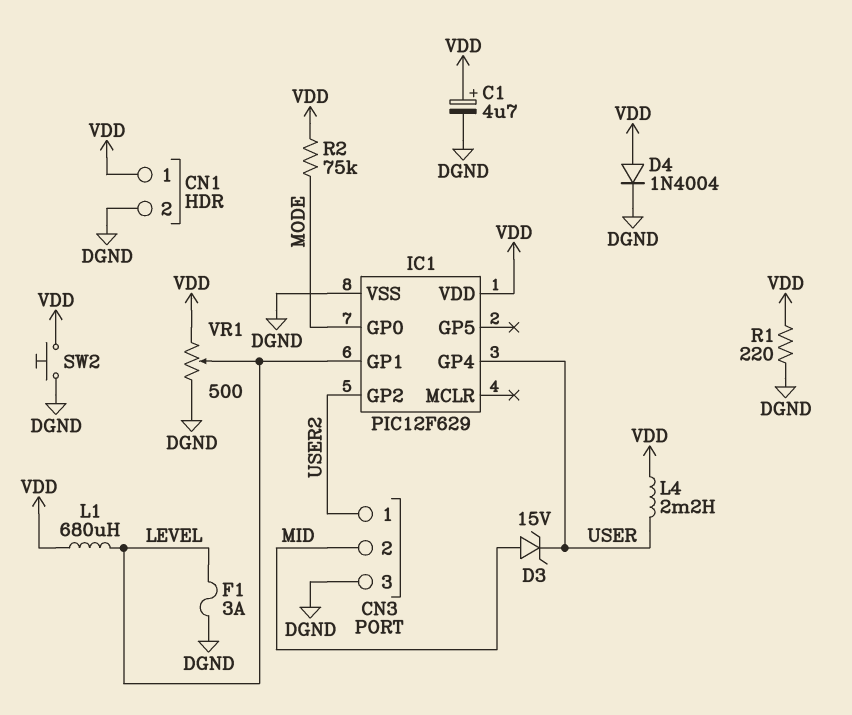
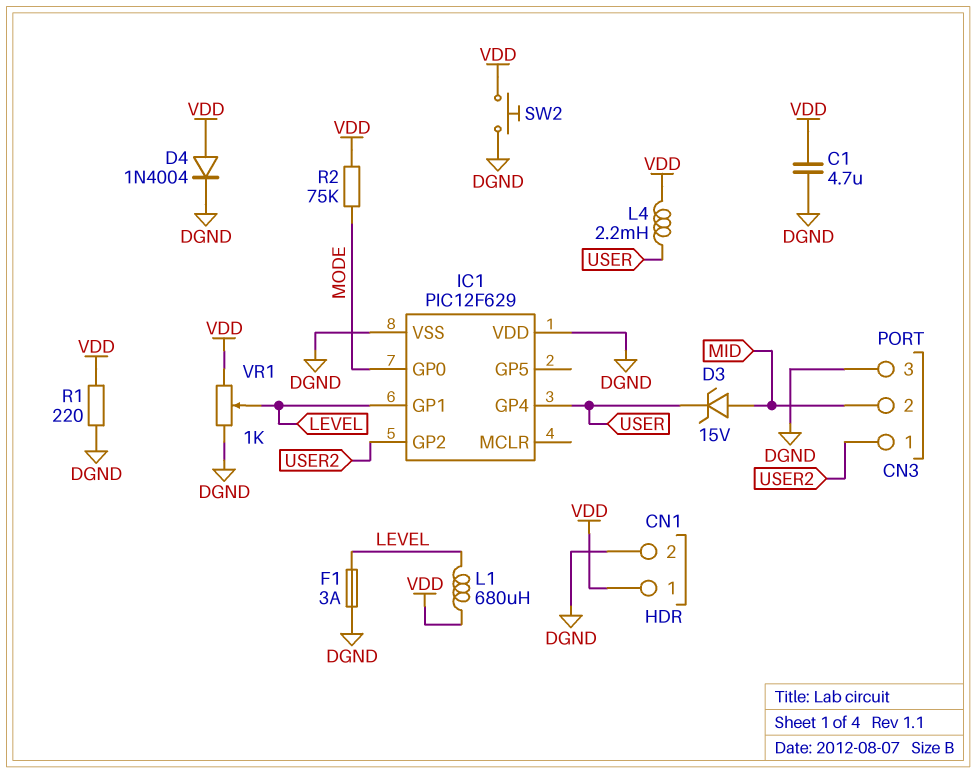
C1: 4.7uF (plus VDD, minus DGND) -> 4.7uF (DGND, VDD)
IC1 pin VDD: VDD -> DGND
VR1: 500 (DGND, VDD, wiper LEVEL) -> 1k (DGND, VDD, wiper LEVEL)

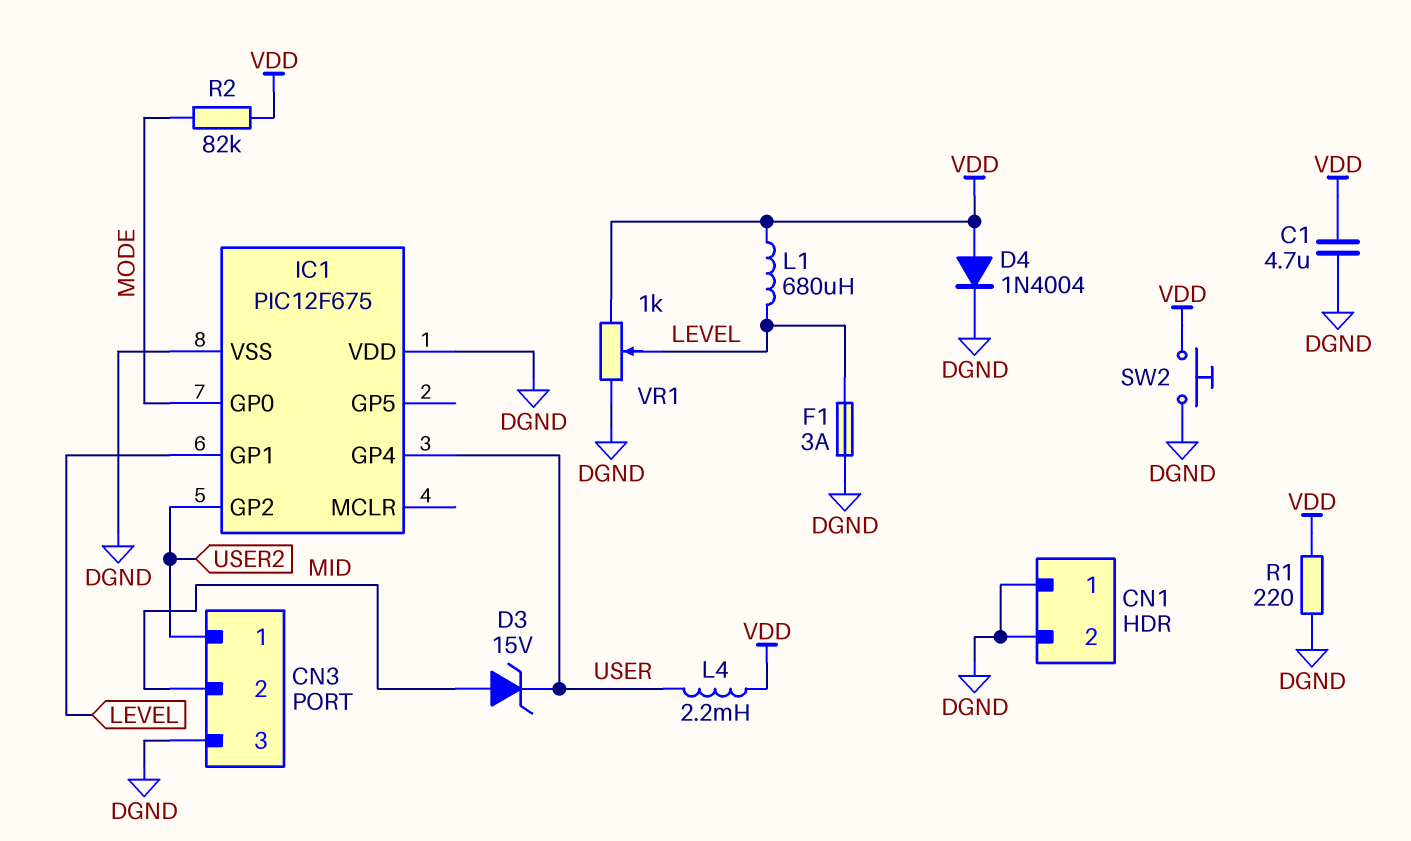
CN1 pin 1: VDD -> DGND
IC1: PIC12F629 -> PIC12F675
R2: 75k (MODE, VDD) -> 82k (MODE, VDD)

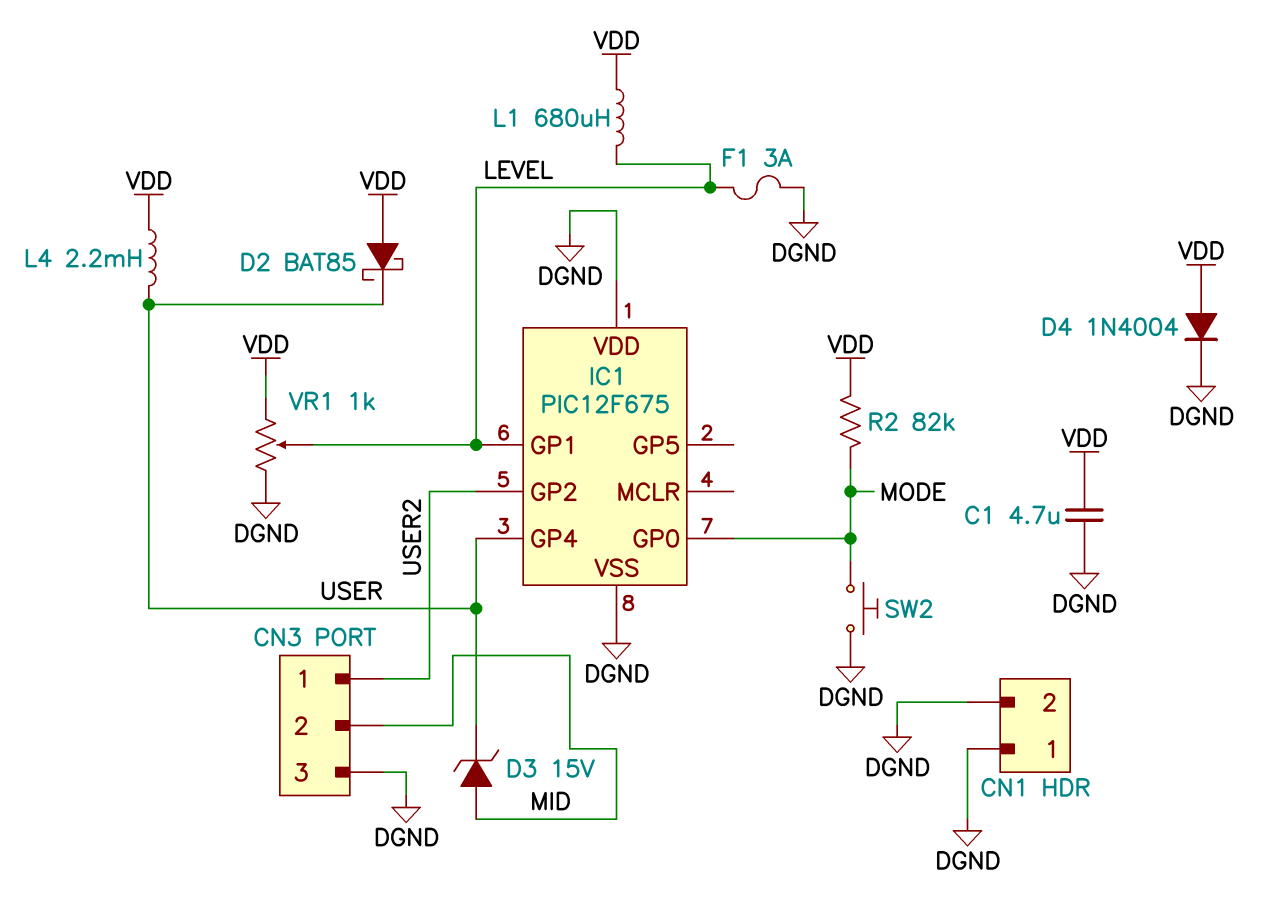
D2: none -> schottky BAT85 (A VDD, K USER)
R1: 220 (DGND, VDD) -> none
SW2: button (DGND, VDD) -> button (DGND, MODE)

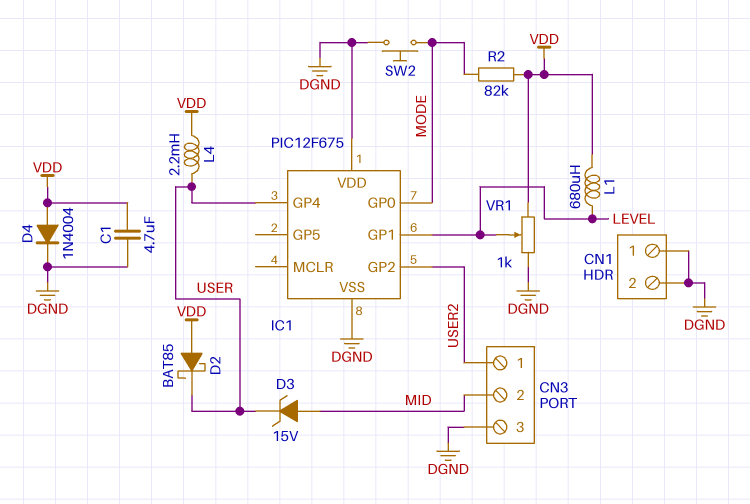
F1: 3A (DGND, LEVEL) -> none

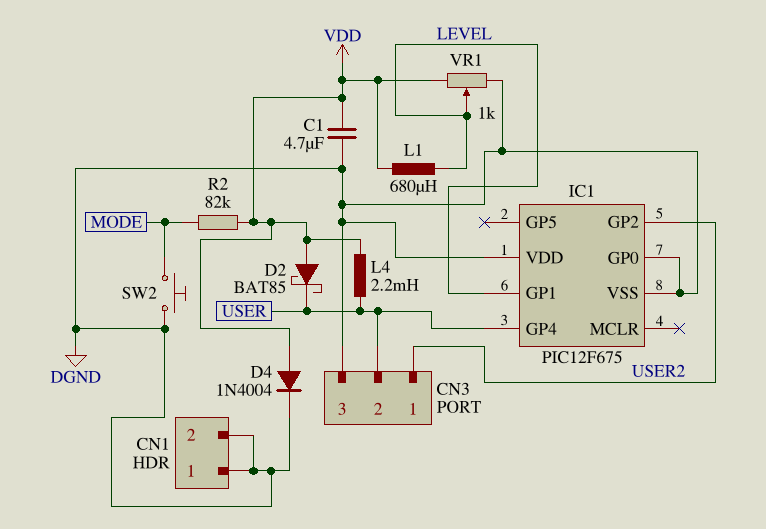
CN3 pin 2: MID -> USER
D3: zener 15V (A MID, K USER) -> none
IC1 pin GP0: MODE -> DGND

